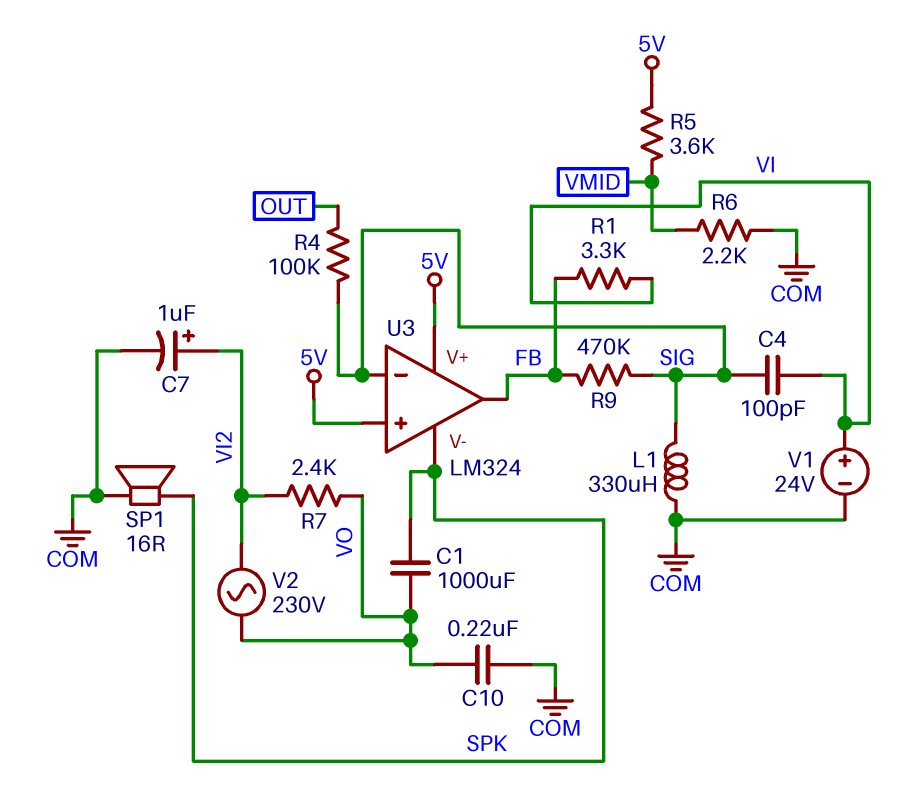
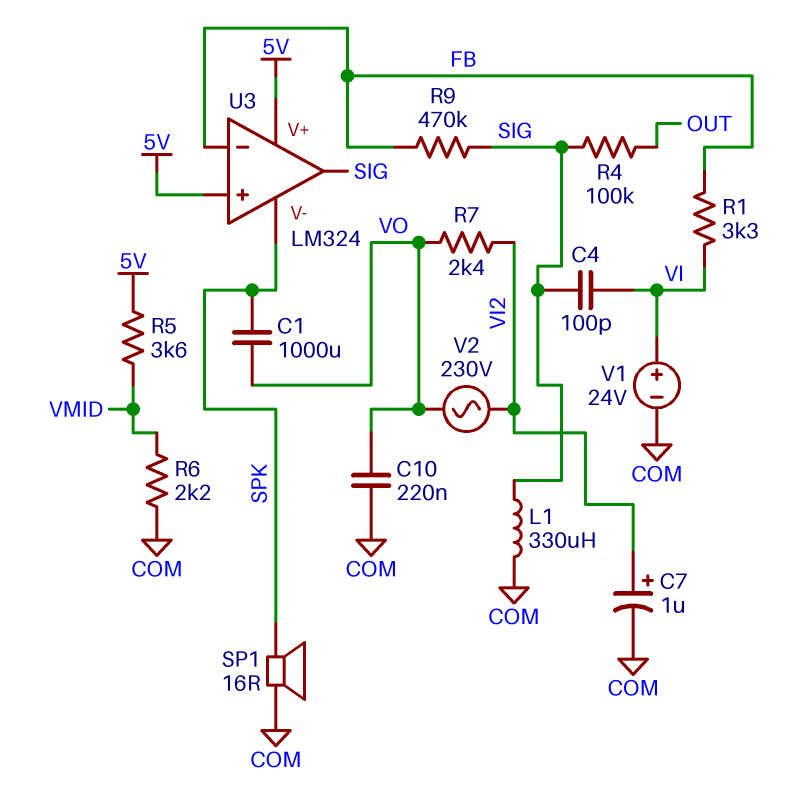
U3 pin in-: SIG -> FB
U3 pin out: FB -> SIG

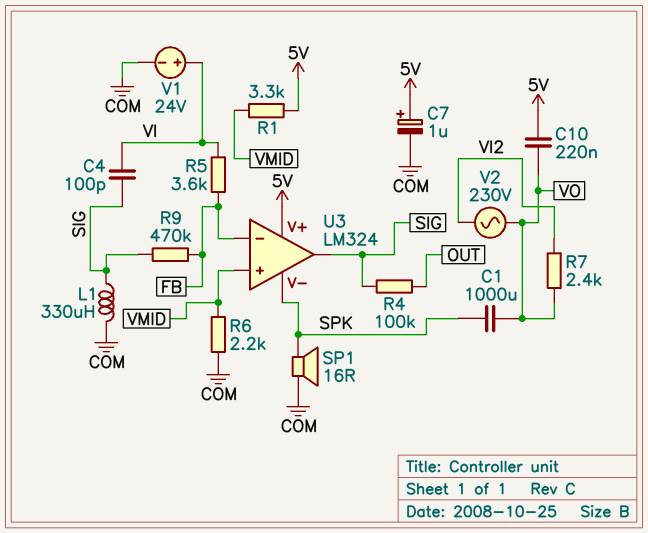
C7: 1uF (plus VI2, minus COM) -> 1uF (plus 5V, minus COM)
C10: 220nF (COM, VO) -> 220nF (5V, VO)
R1: 3.3k (FB, VI) -> 3.3k (5V, VMID)
R5: 3.6k (5V, VMID) -> 3.6k (FB, VI)
U3 pin in+: 5V -> VMID

